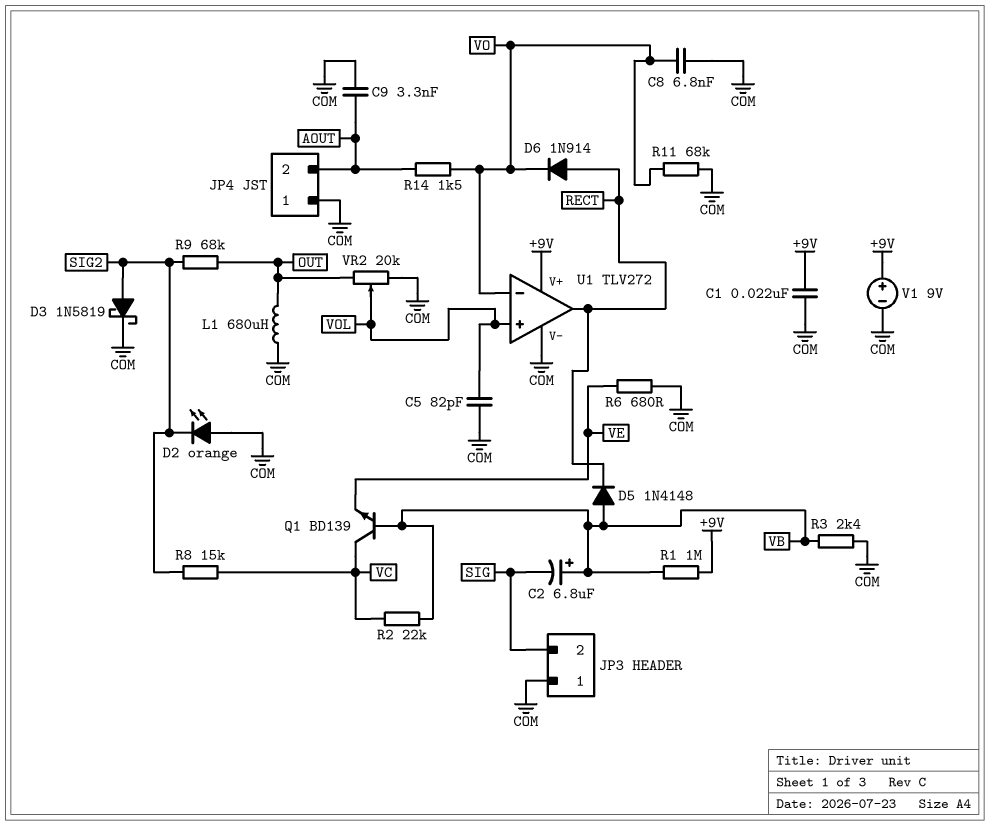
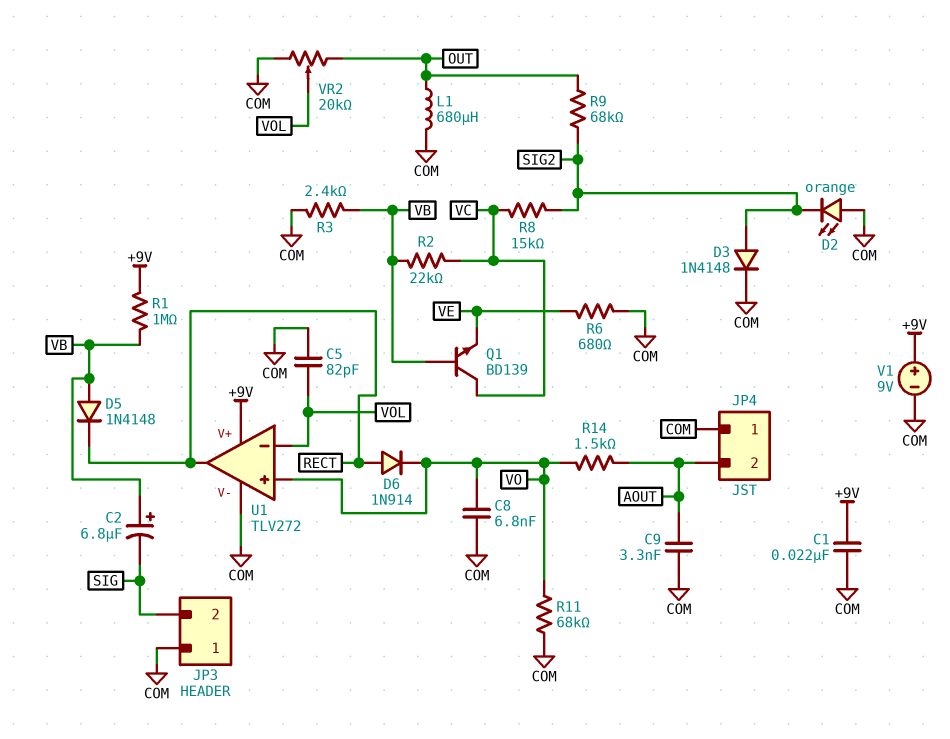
D3: schottky 1N5819 (A SIG2, K COM) -> diode 1N4148 (A SIG2, K COM)
U1 pin in+: VOL -> VO
U1 pin in-: VO -> VOL

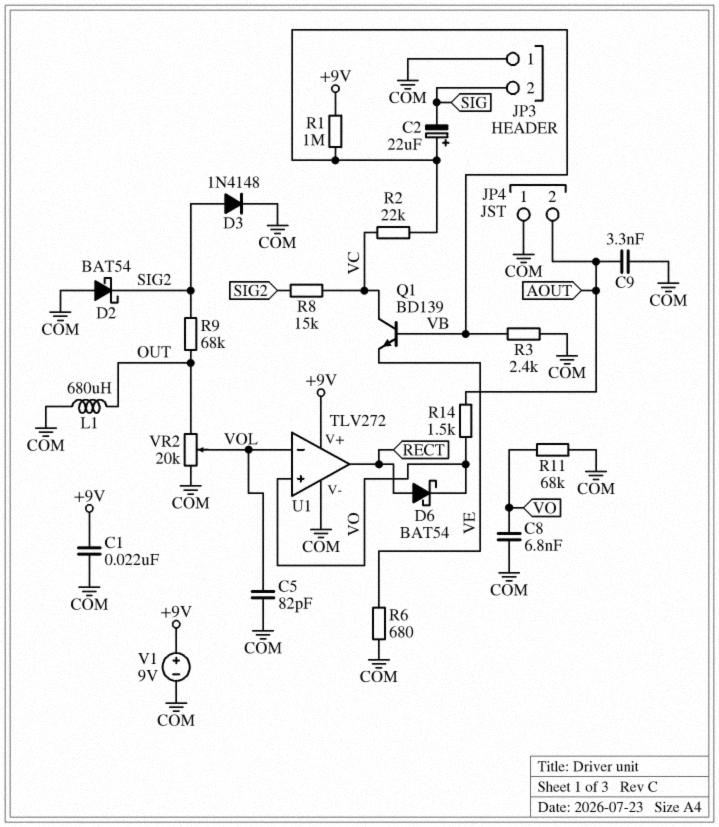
C2: 6.8uF (plus VB, minus SIG) -> 22uF (plus VB, minus SIG)
D2: LED orange (A COM, K SIG2) -> schottky BAT54 (A COM, K SIG2)
D5: diode 1N4148 (A VB, K RECT) -> none
D6: diode 1N914 (A RECT, K VO) -> schottky BAT54 (A RECT, K VO)

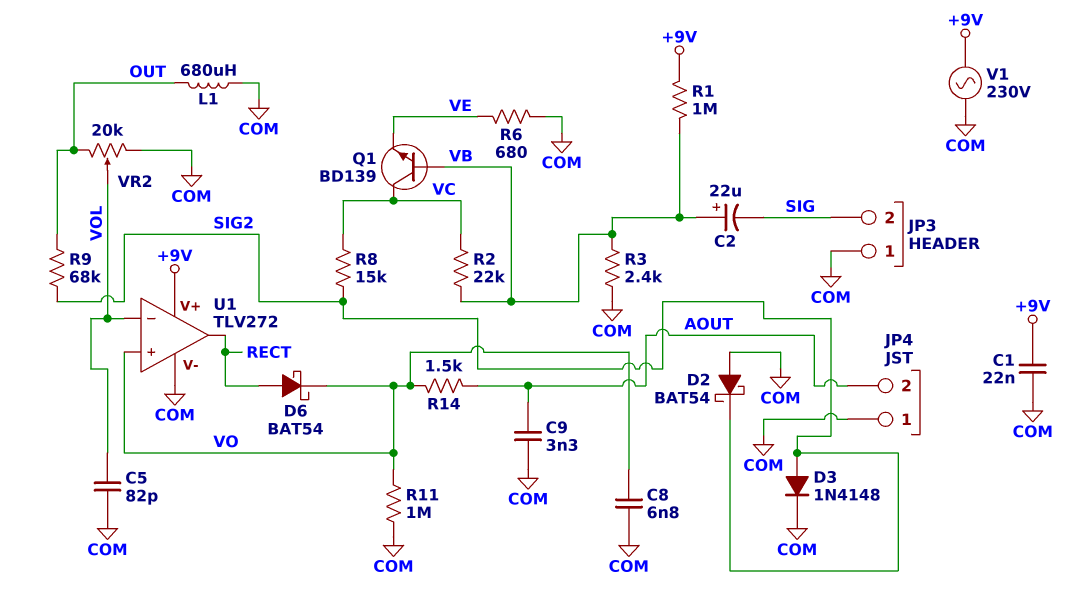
R11: 68k (COM, VO) -> 1M (COM, VO)
V1: 9V (plus +9V, minus COM) -> AC 230V (+9V, COM)

